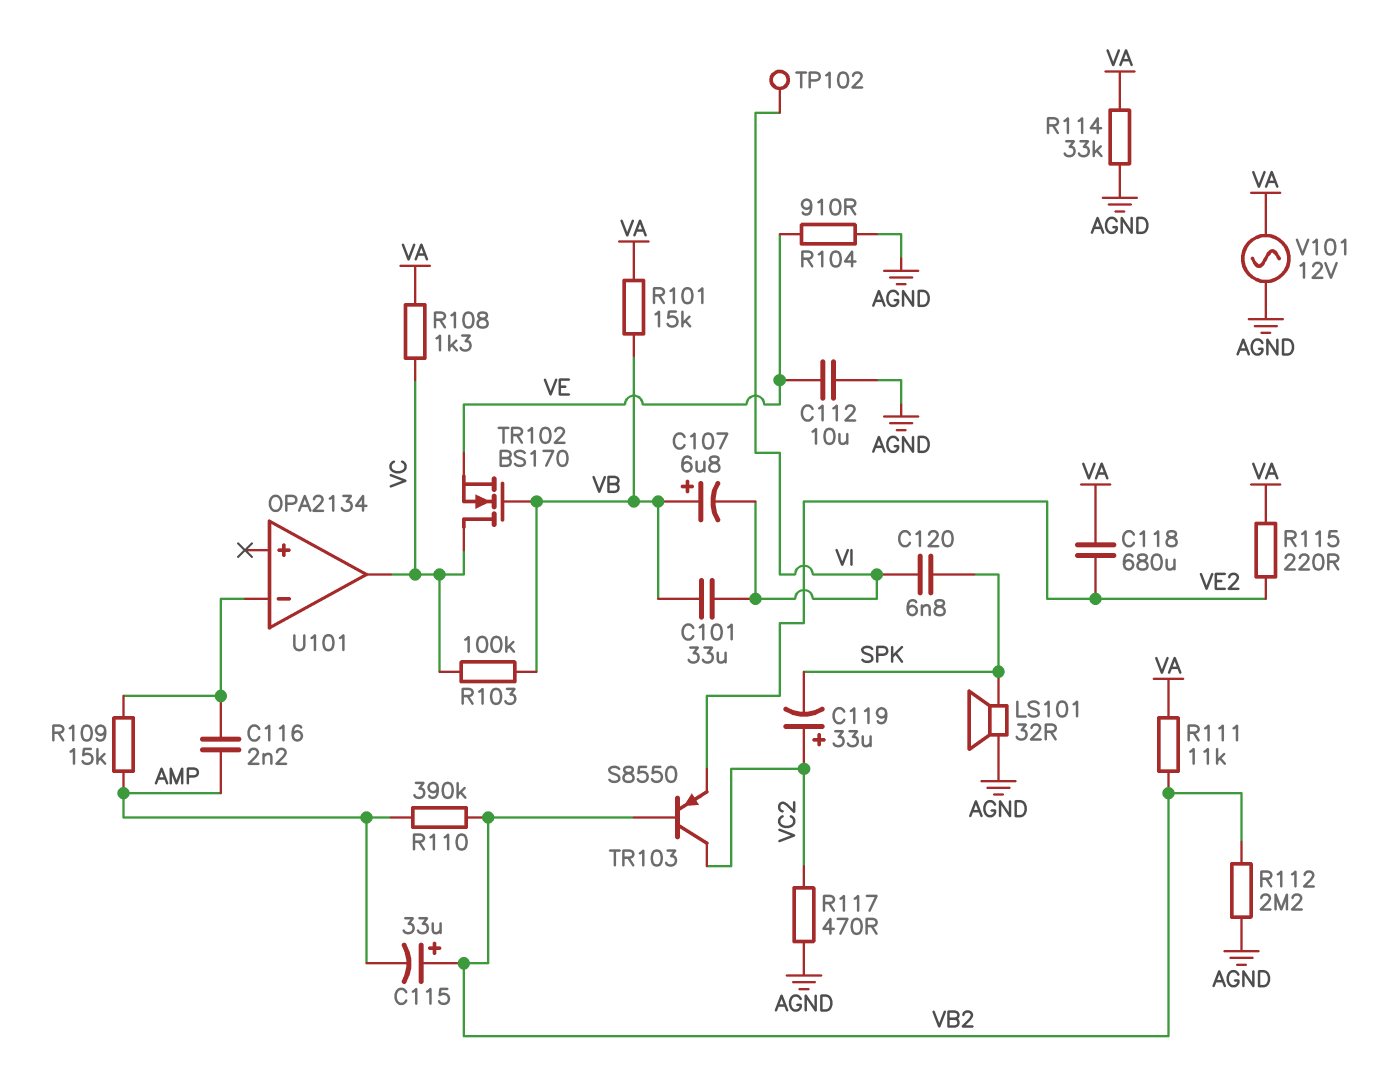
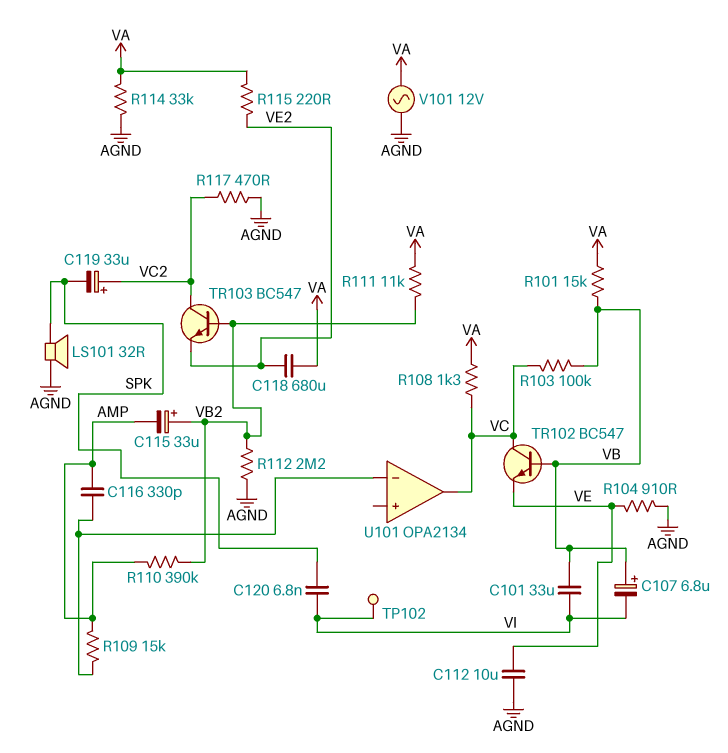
C116: 2.2nF (AMP, U101/in-) -> 330pF (AMP, U101/in-)
TR102: NMOS BS170 (G VB, D VC, S VE) -> NPN BC547 (B VB, C VC, E VE)
TR103: PNP S8550 (B VB2, C VC2, E VE2) -> NPN BC547 (B VB2, C VC2, E VE2)

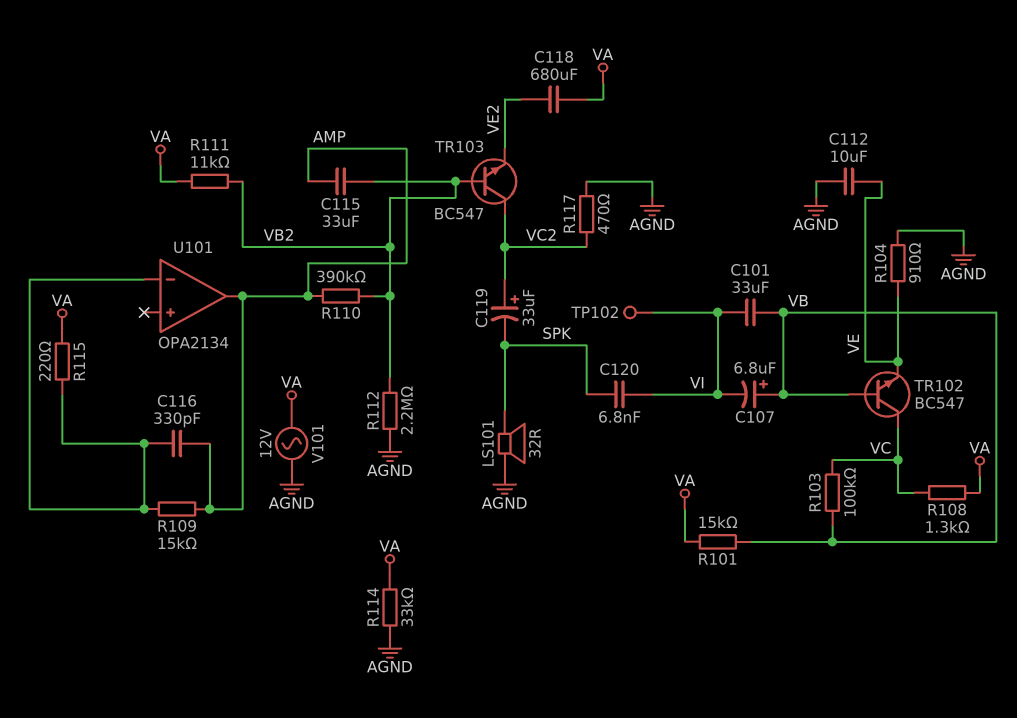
C115: 33uF (plus VB2, minus AMP) -> 33uF (AMP, VB2)
R115: 220 (VA, VE2) -> 220 (U101/in-, VA)
U101 pin out: VC -> AMP

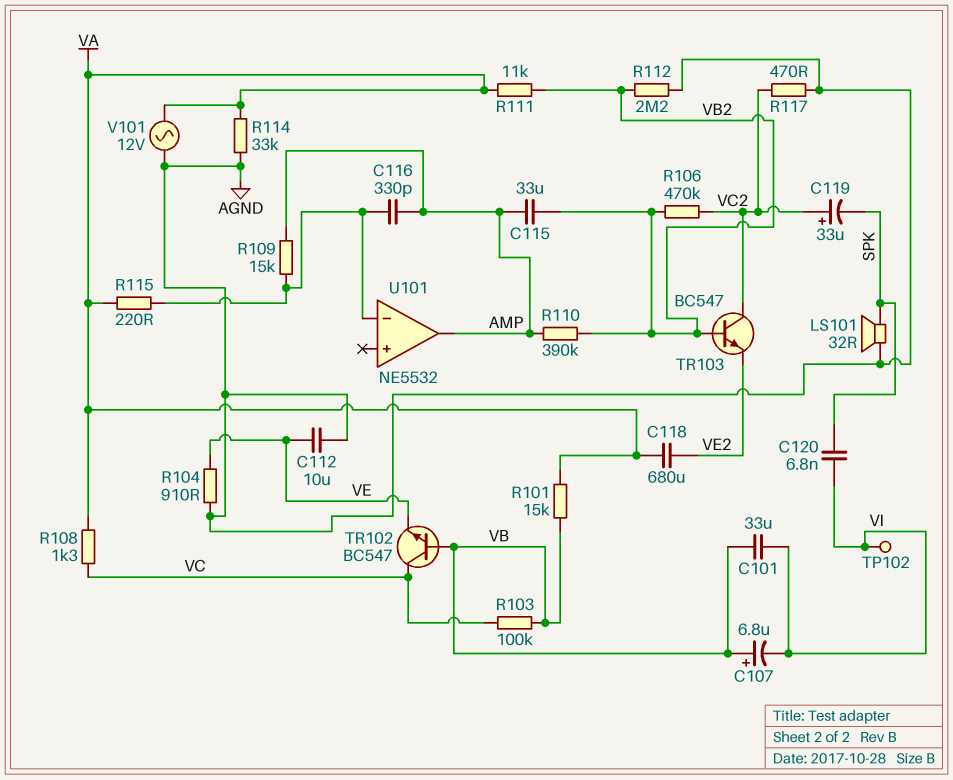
R106: none -> 470k (VB2, VC2)
U101: OPA2134 -> NE5532

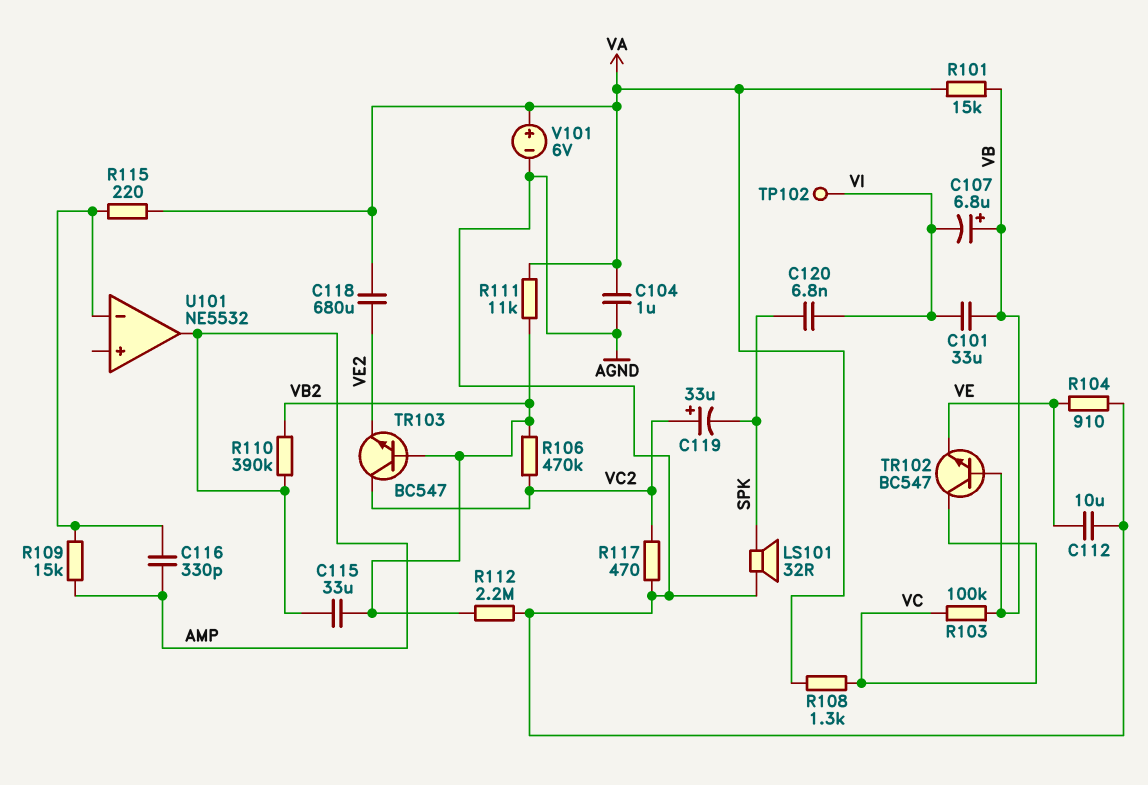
C104: none -> 1uF (AGND, VA)
R114: 33k (AGND, VA) -> none
V101: AC 12V (AGND, VA) -> 6V (plus VA, minus AGND)

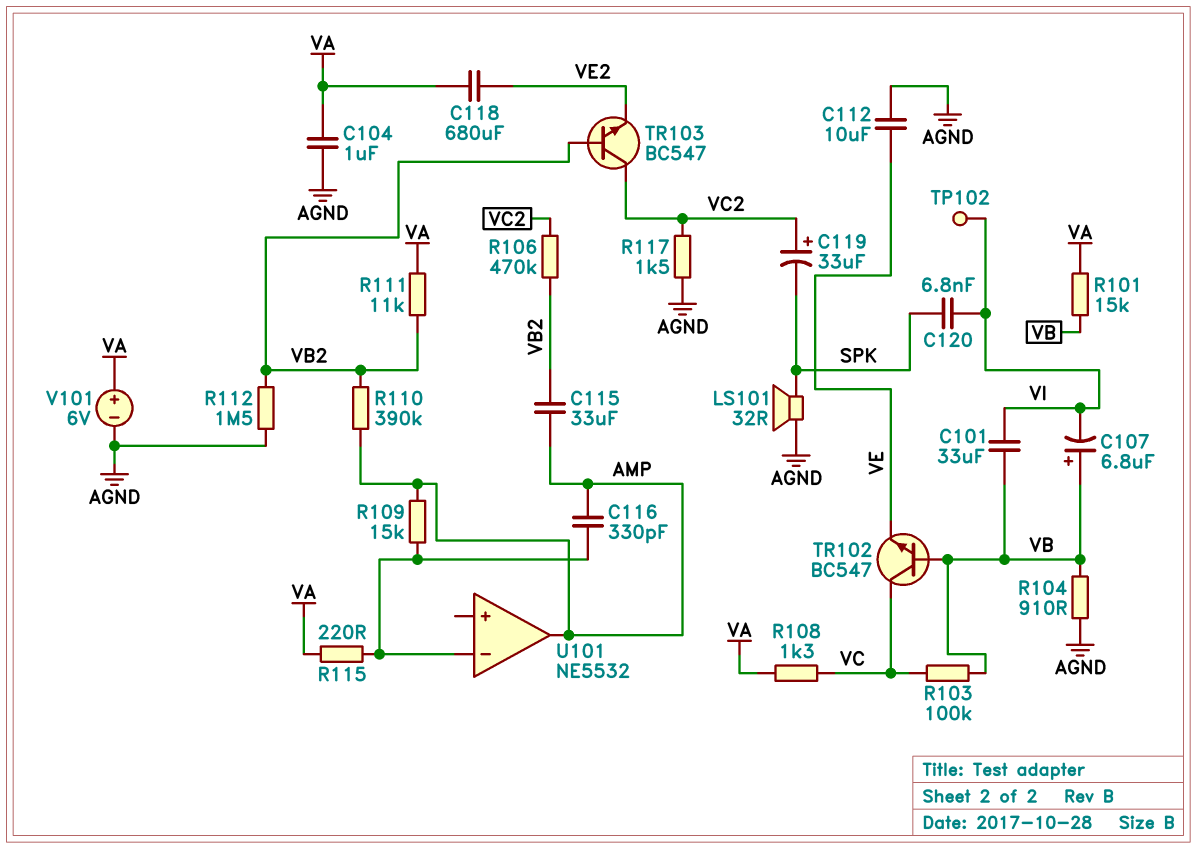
R104: 910 (AGND, VE) -> 910 (AGND, VB)
R112: 2.2M (AGND, VB2) -> 1.5M (AGND, VB2)
R117: 470 (AGND, VC2) -> 1.5k (AGND, VC2)

